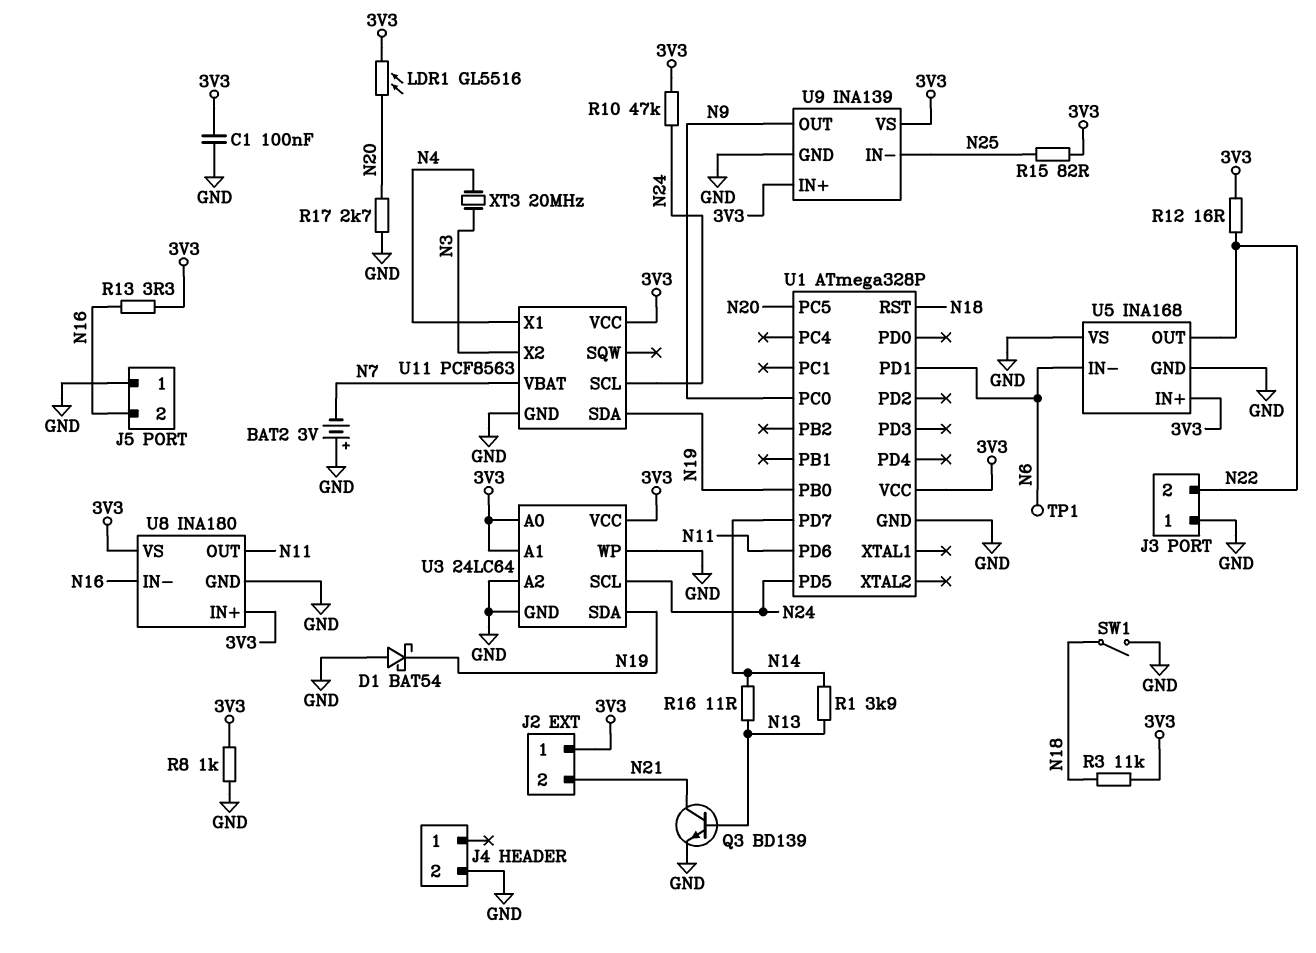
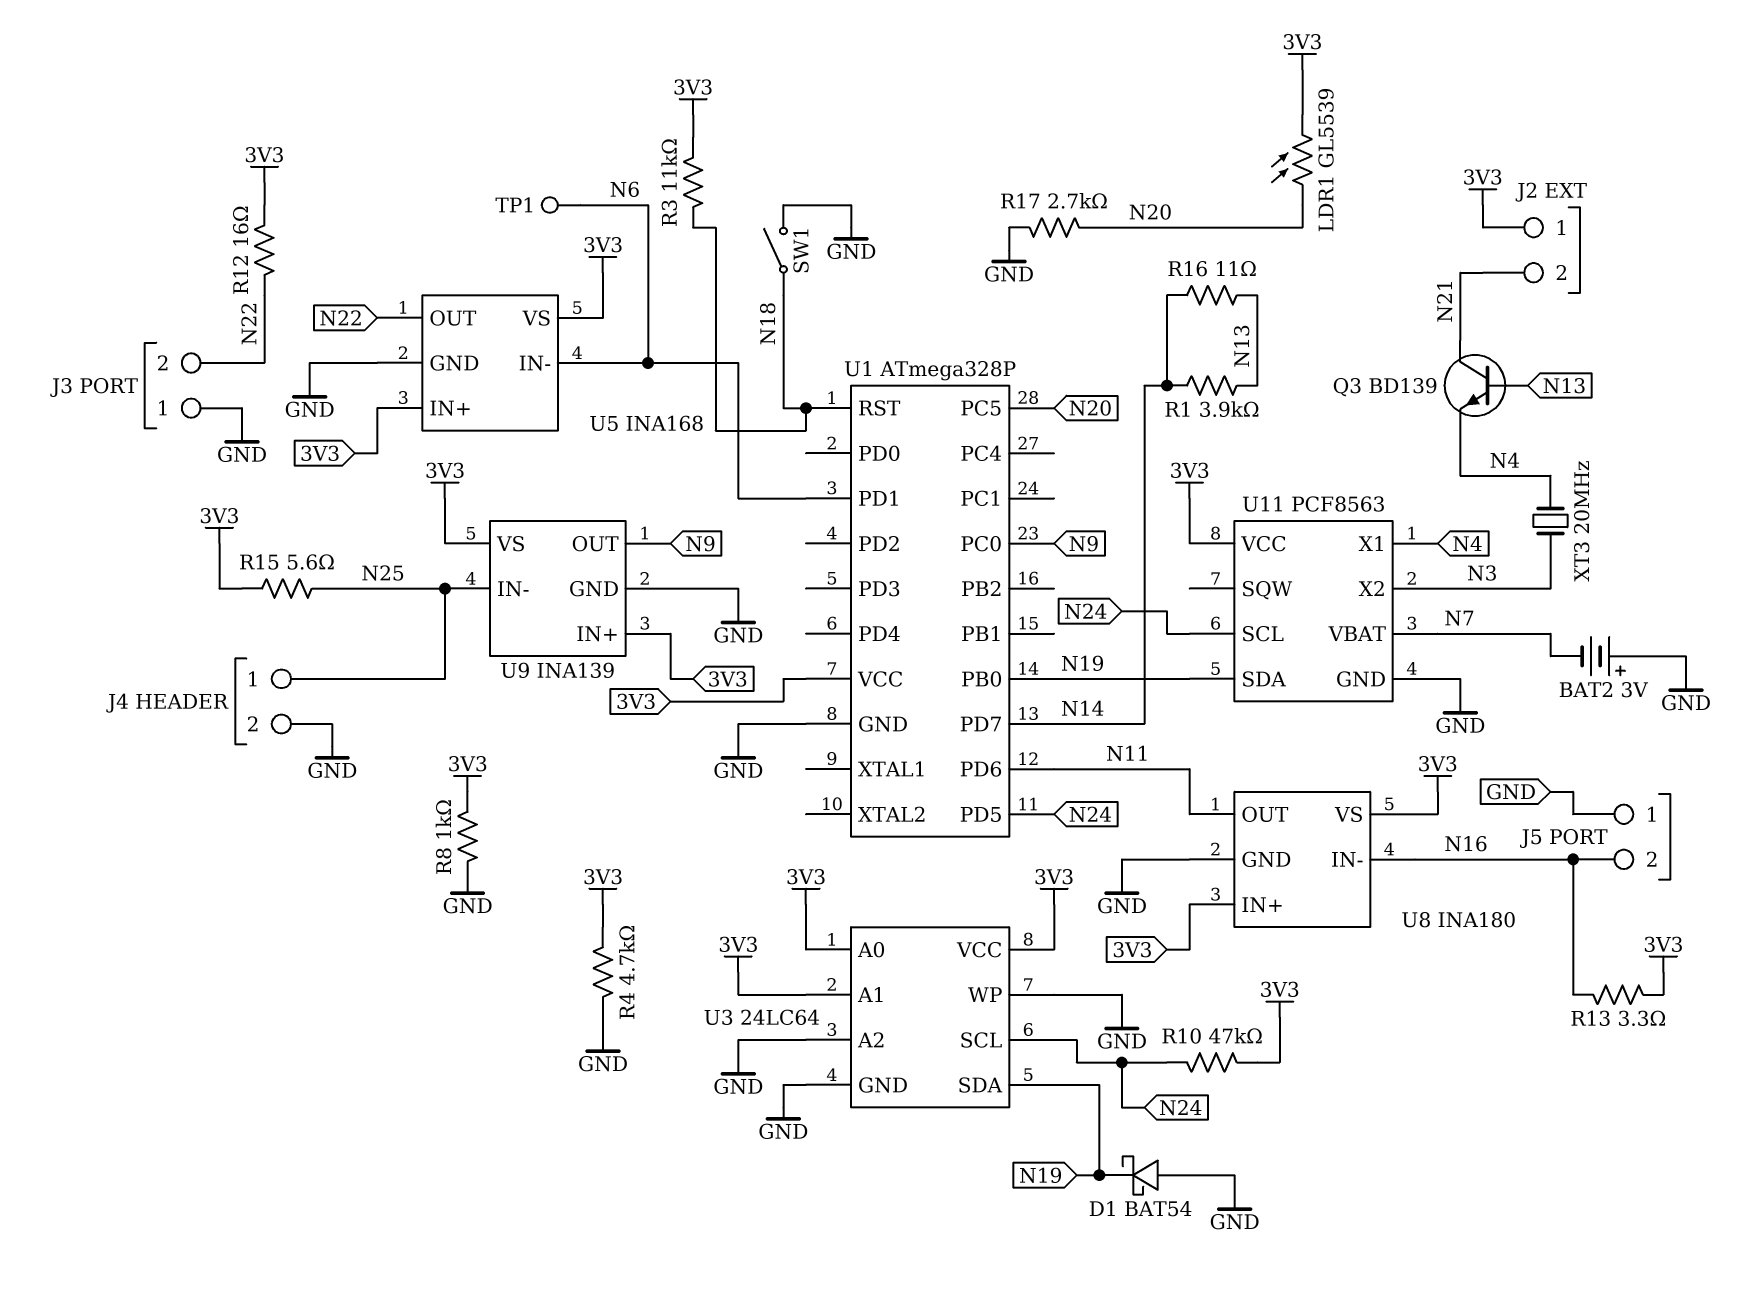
C1: 100nF (3V3, GND) -> none
J4 pin 1: none -> N25
LDR1: GL5516 (3V3, N20) -> GL5539 (3V3, N20)
Q3: NPN BD139 (B N13, C N21, E GND) -> NPN BD139 (B N13, C N21, E N4)
R4: none -> 4.7k (3V3, GND)
R15: 82 (3V3, N25) -> 5.6 (3V3, N25)
U5 pin VS: GND -> 3V3

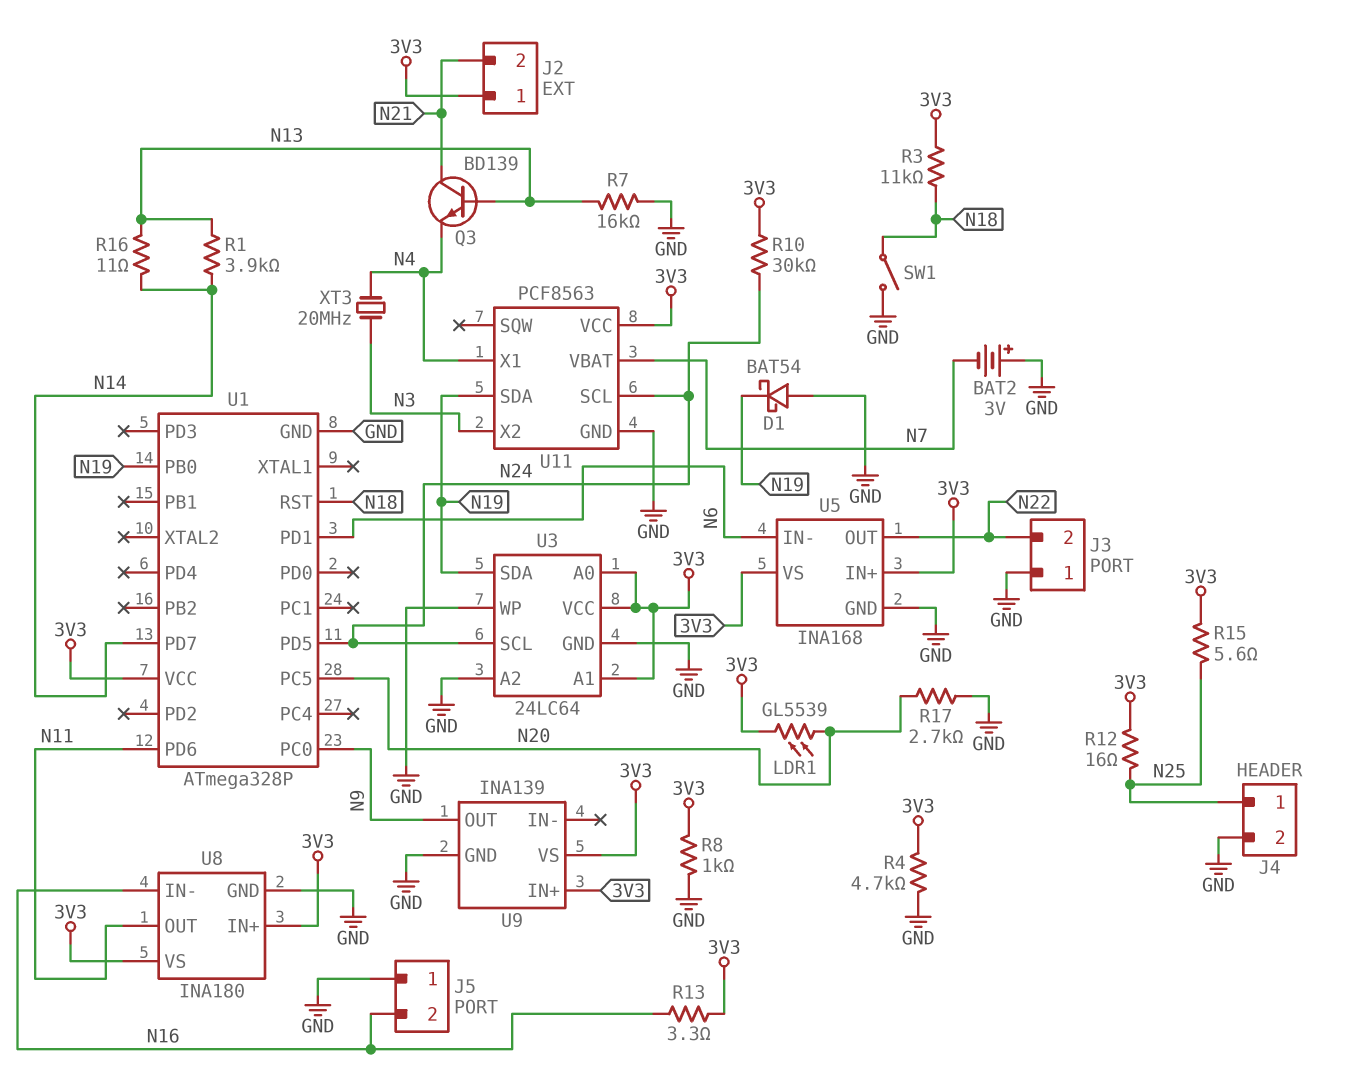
R7: none -> 16k (GND, N13)
R10: 47k (3V3, N24) -> 30k (3V3, N24)
R12: 16 (3V3, N22) -> 16 (3V3, N25)
TP1: test point (N6) -> none
U9 pin IN-: N25 -> none

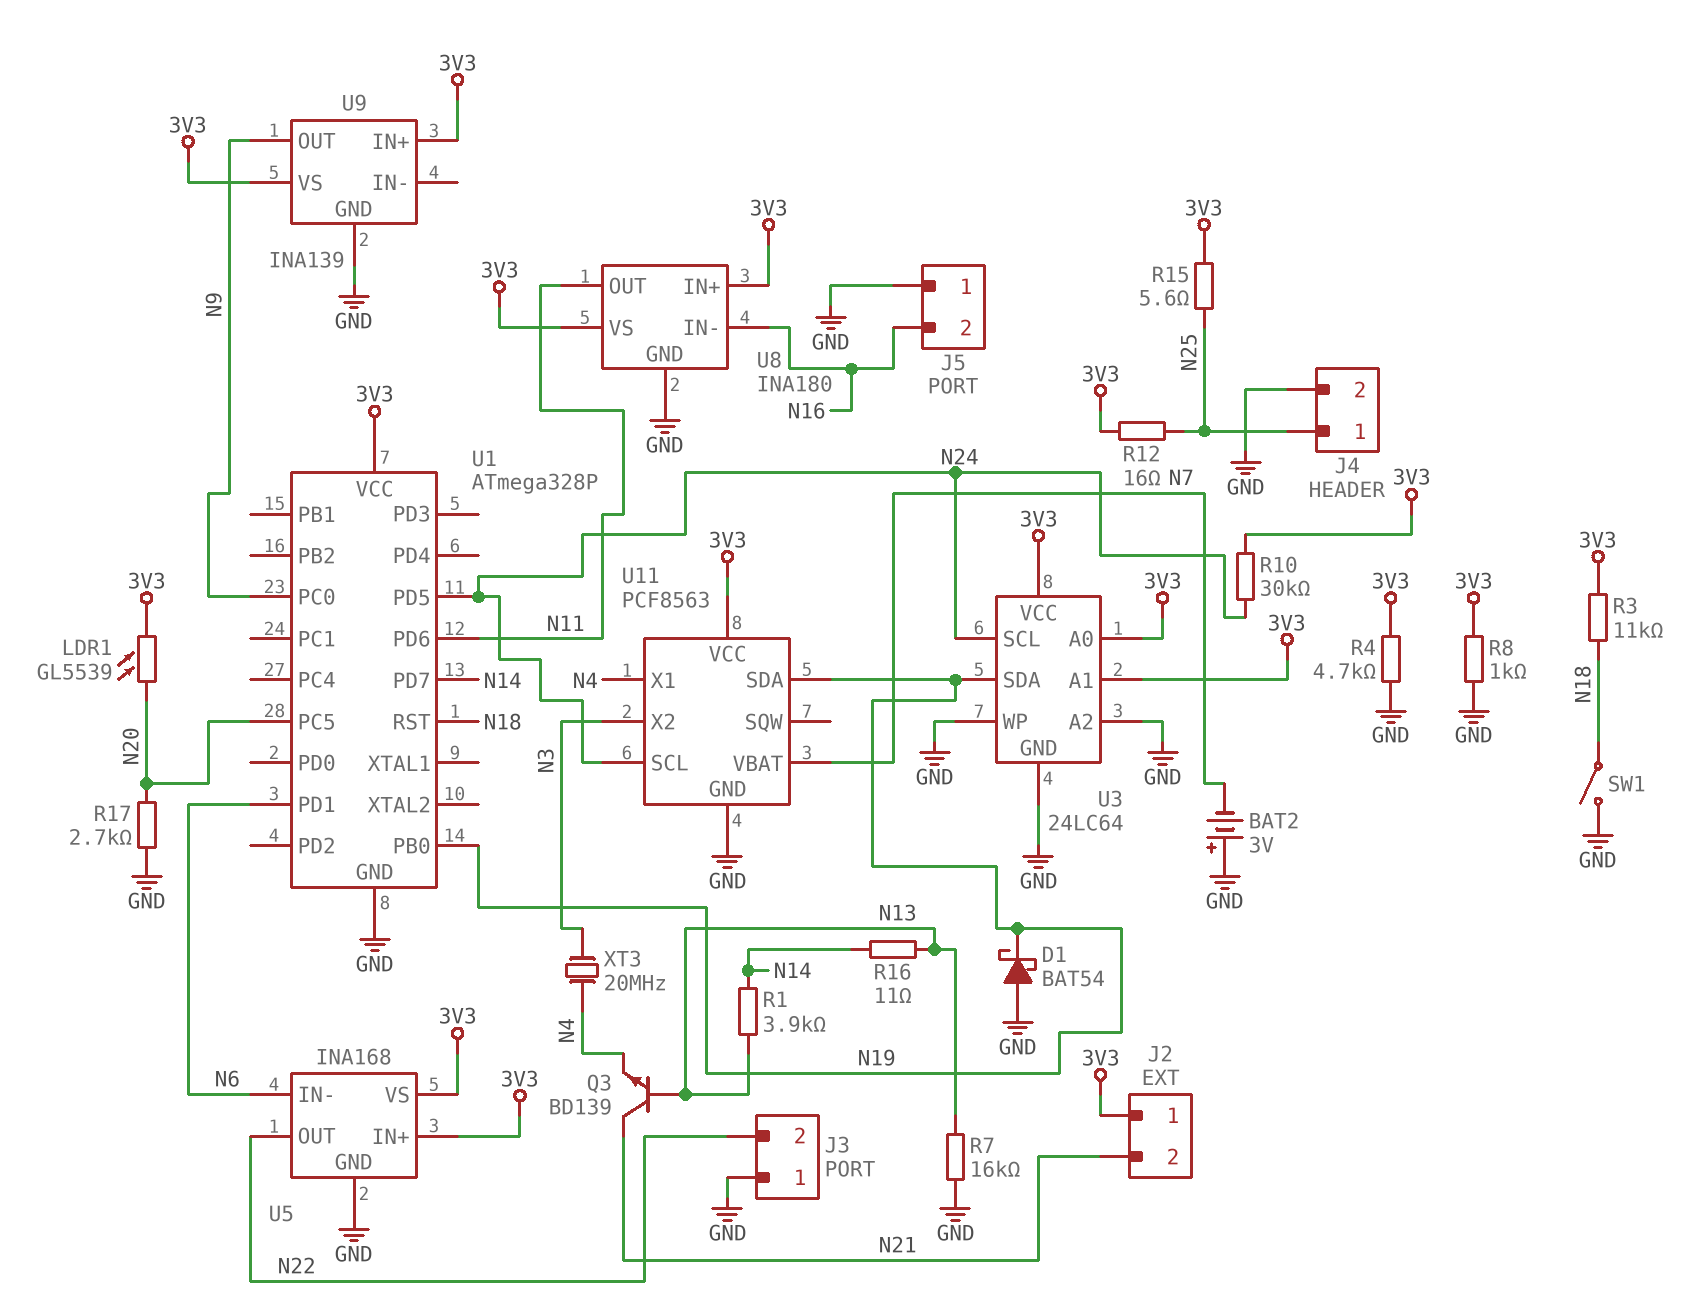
R13: 3.3 (3V3, N16) -> none

